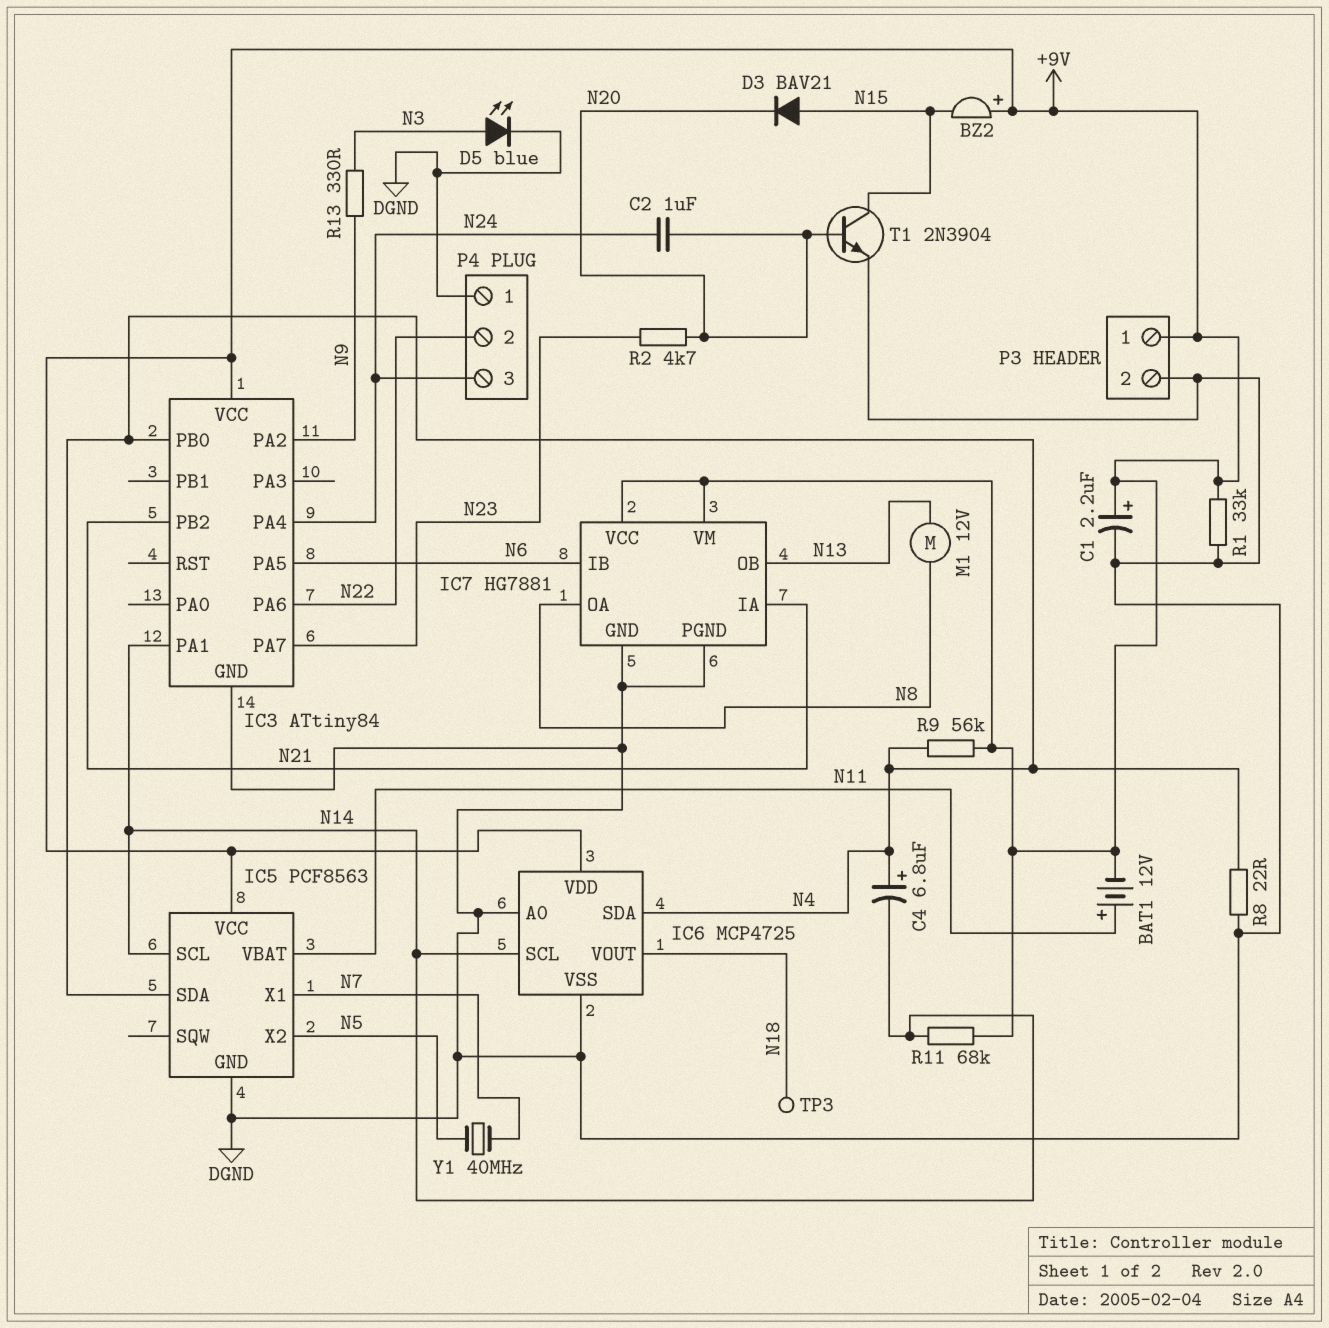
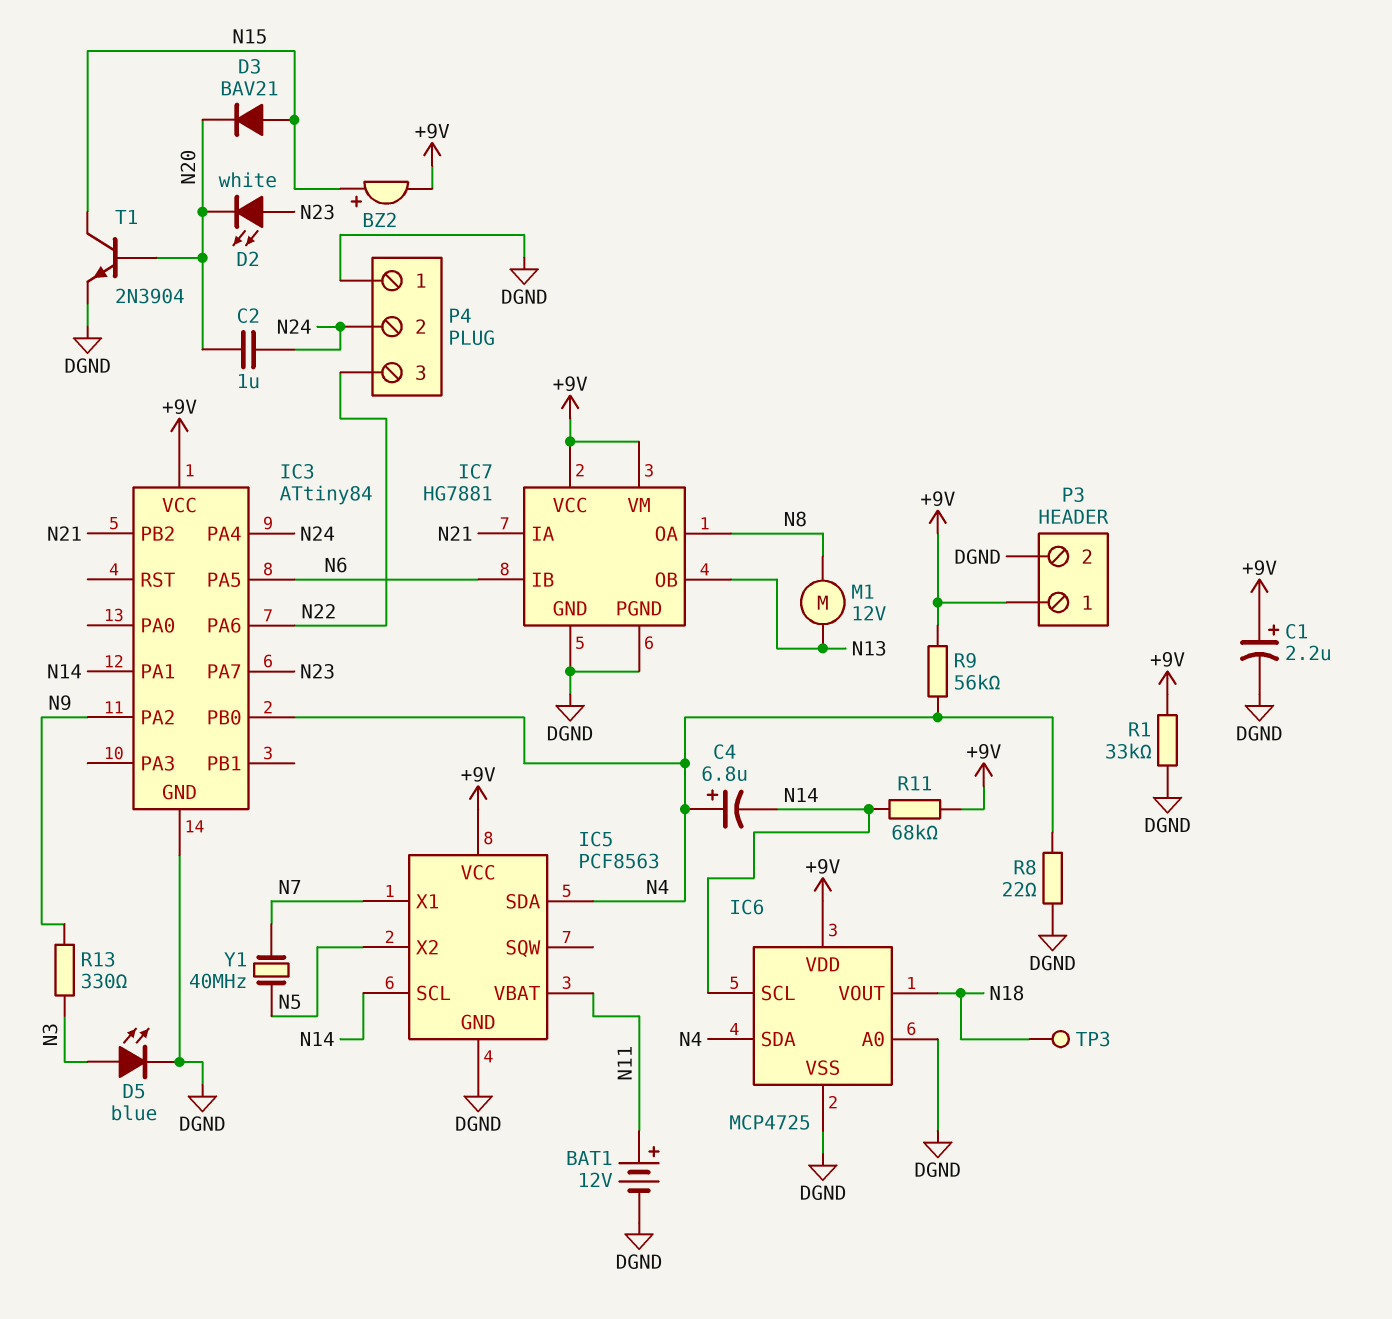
BAT1: 12V (plus N11, minus +9V) -> 12V (plus N11, minus DGND)
BZ2: buzzer (plus +9V, minus N15) -> buzzer (plus N15, minus +9V)
D2: none -> LED white (A N23, K N20)
P4 pin 2: N22 -> N24
P4 pin 3: N24 -> N22
R2: 4.7k (N20, N23) -> none

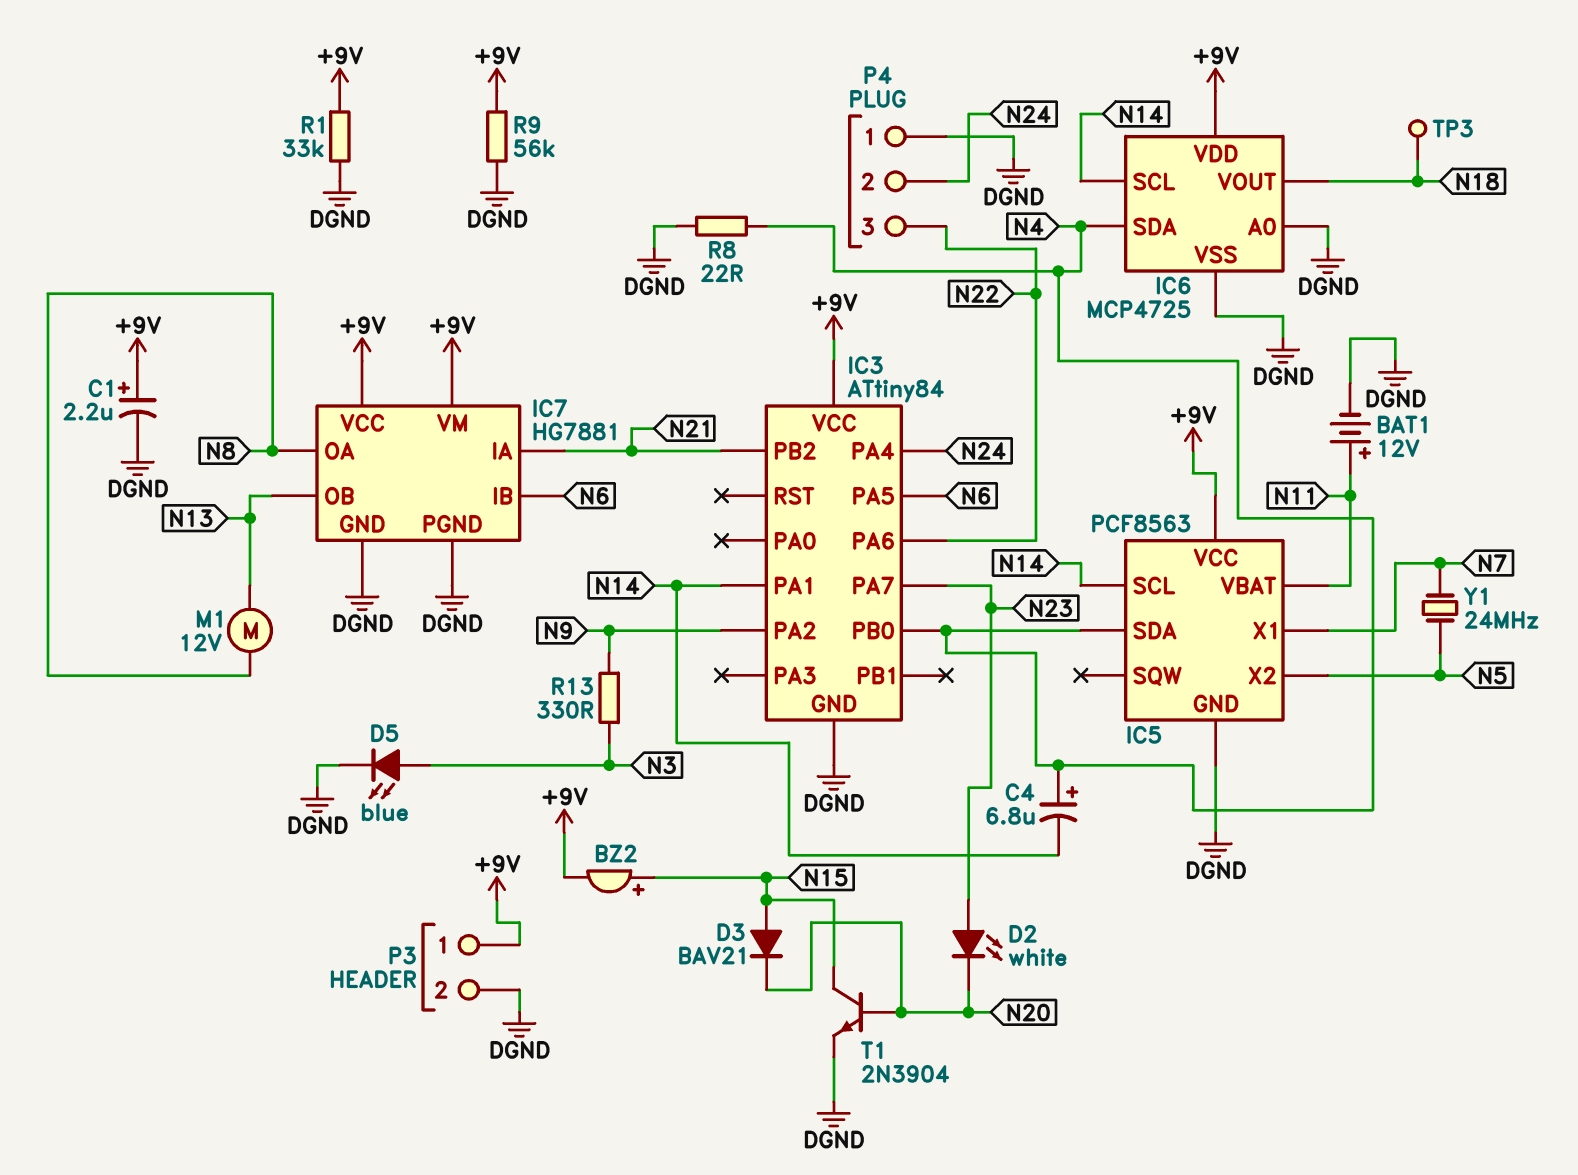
C2: 1uF (N20, N24) -> none
R9: 56k (+9V, N4) -> 56k (+9V, DGND)
R11: 68k (+9V, N14) -> none
Y1: 40MHz (N5, N7) -> 24MHz (N5, N7)

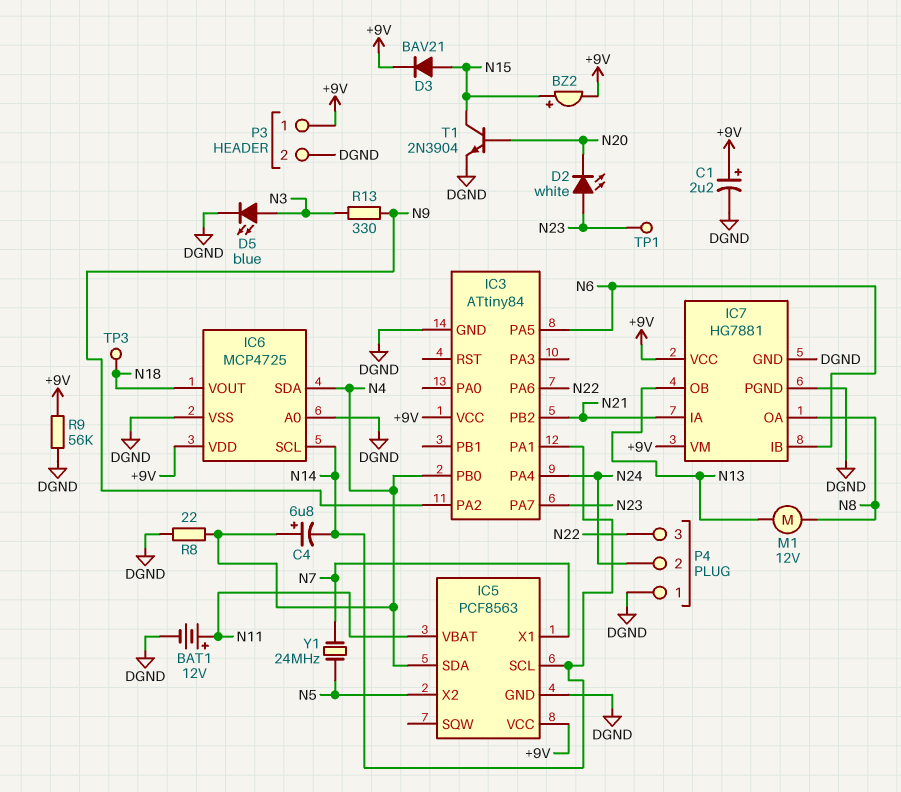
D3: diode BAV21 (A N15, K N20) -> diode BAV21 (A N15, K +9V)
R1: 33k (+9V, DGND) -> none
TP1: none -> test point (N23)

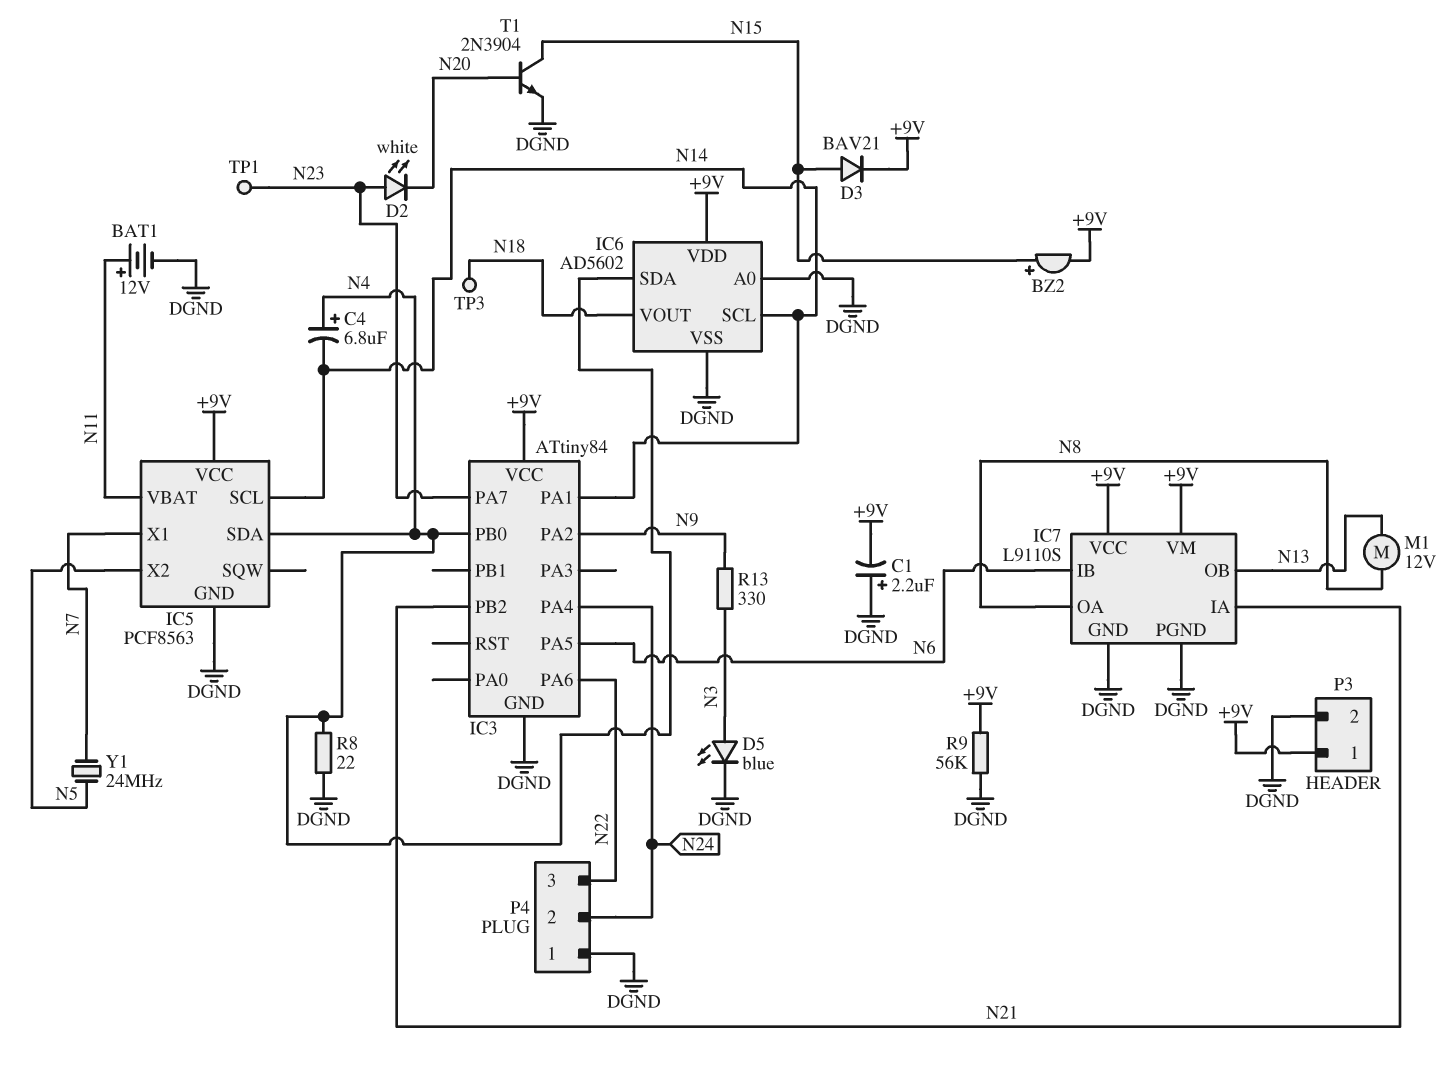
C1: 2.2uF (plus +9V, minus DGND) -> 2.2uF (plus DGND, minus +9V)
IC6: MCP4725 -> AD5602
IC7: HG7881 -> L9110S

